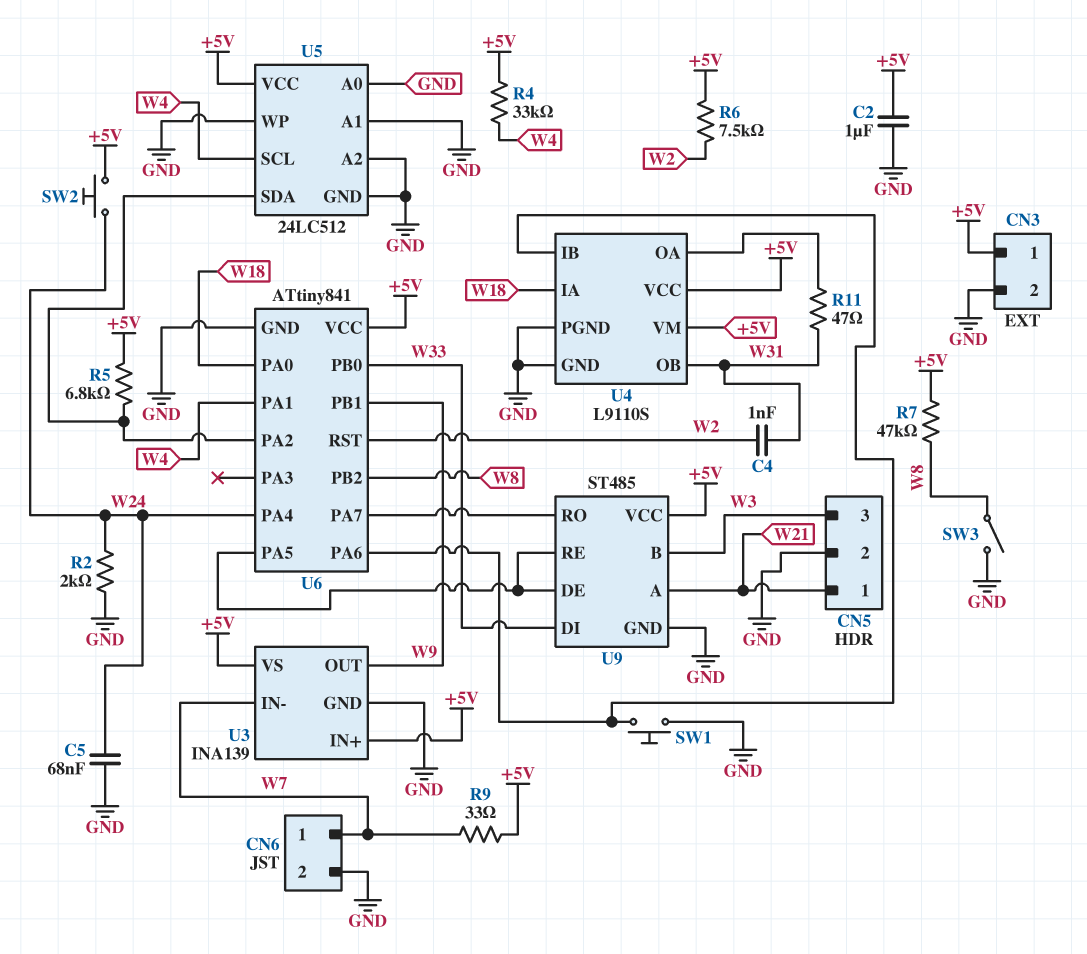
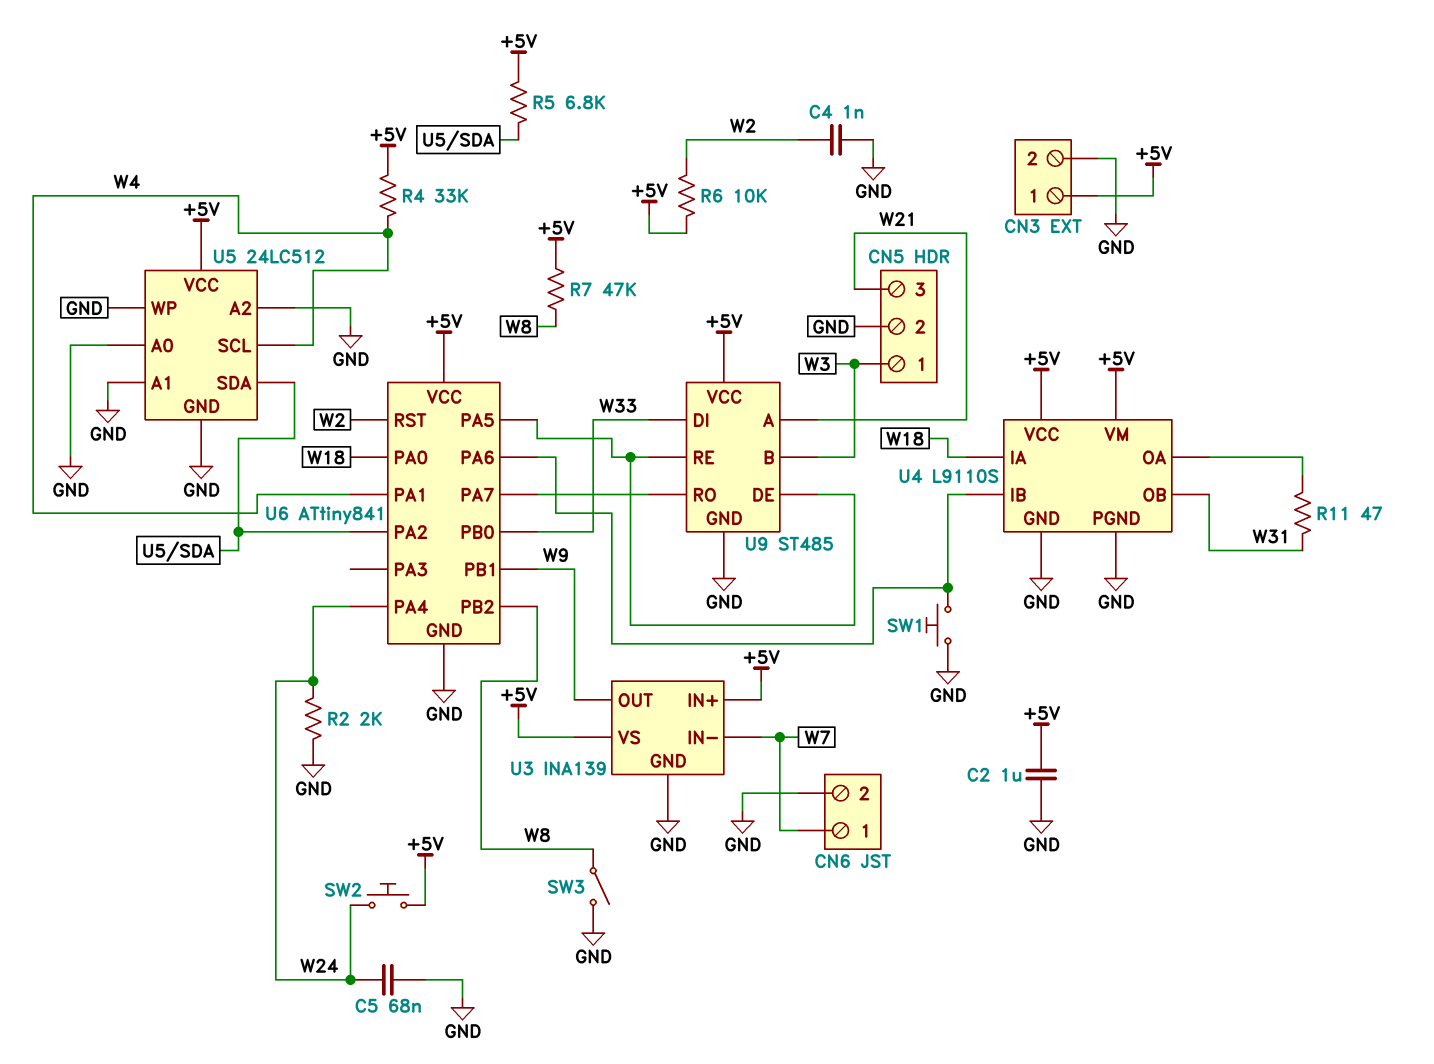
C4: 1nF (W2, W31) -> 1nF (GND, W2)
CN5 pin 1: W21 -> W3
CN5 pin 3: W3 -> W21
R6: 7.5k (+5V, W2) -> 10k (+5V, W2)
R9: 33 (+5V, W7) -> none

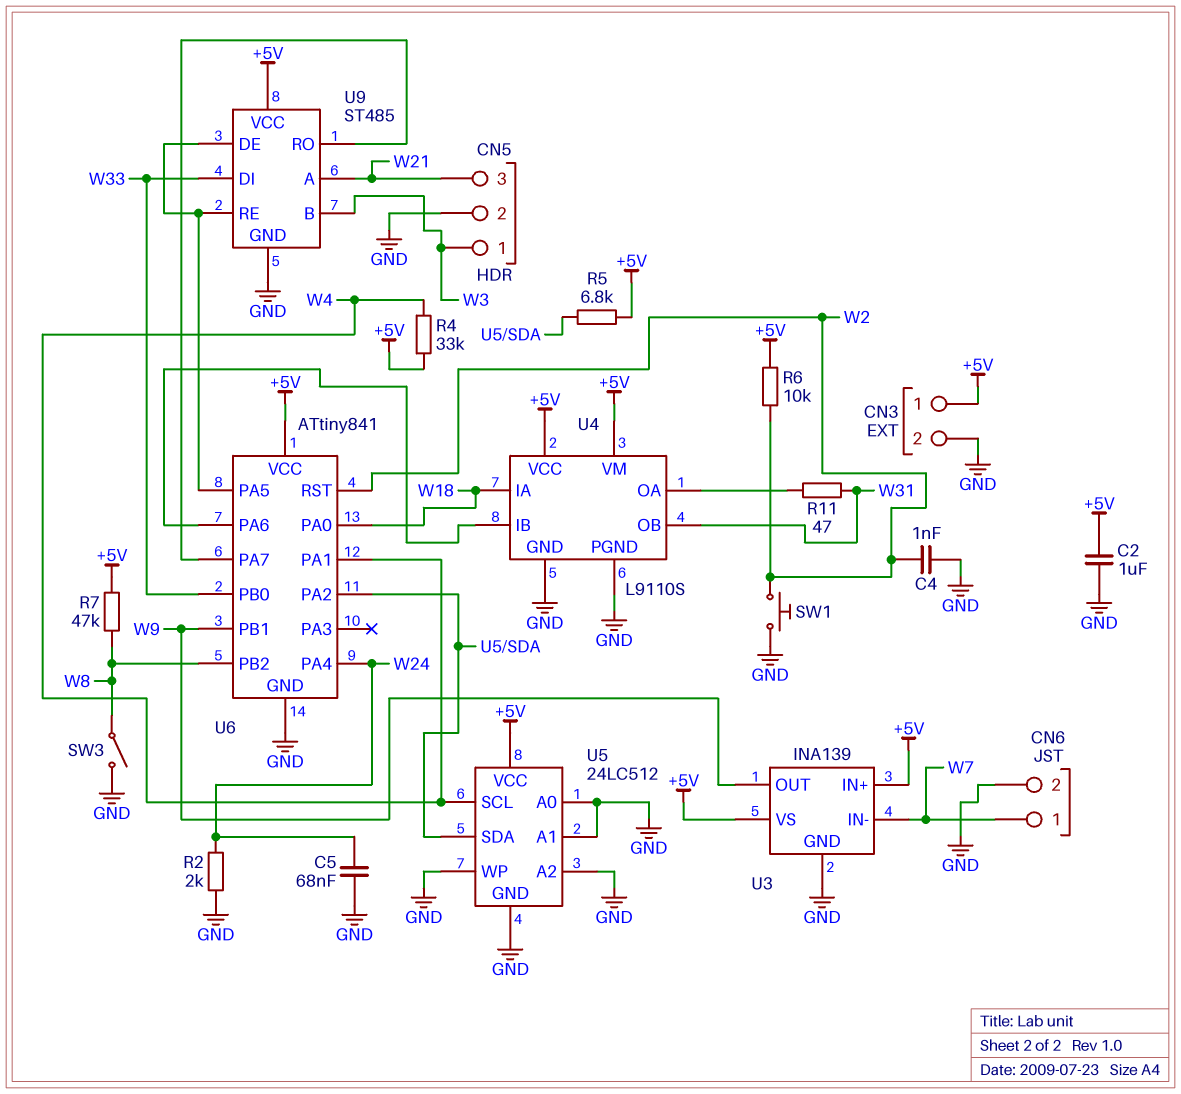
SW1: button (GND, U4/IB) -> button (GND, W2)
SW2: button (+5V, W24) -> none

